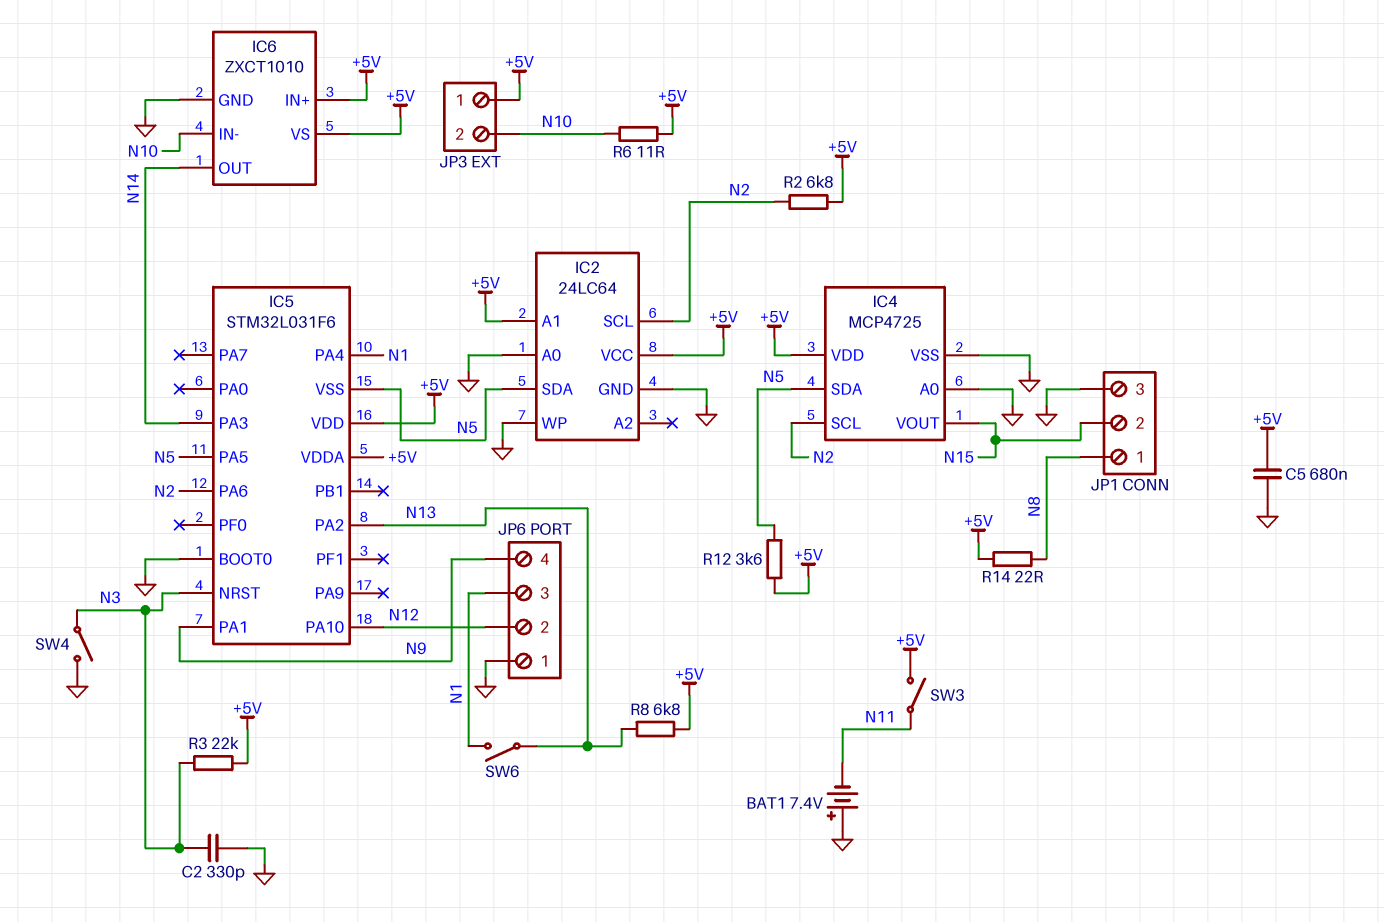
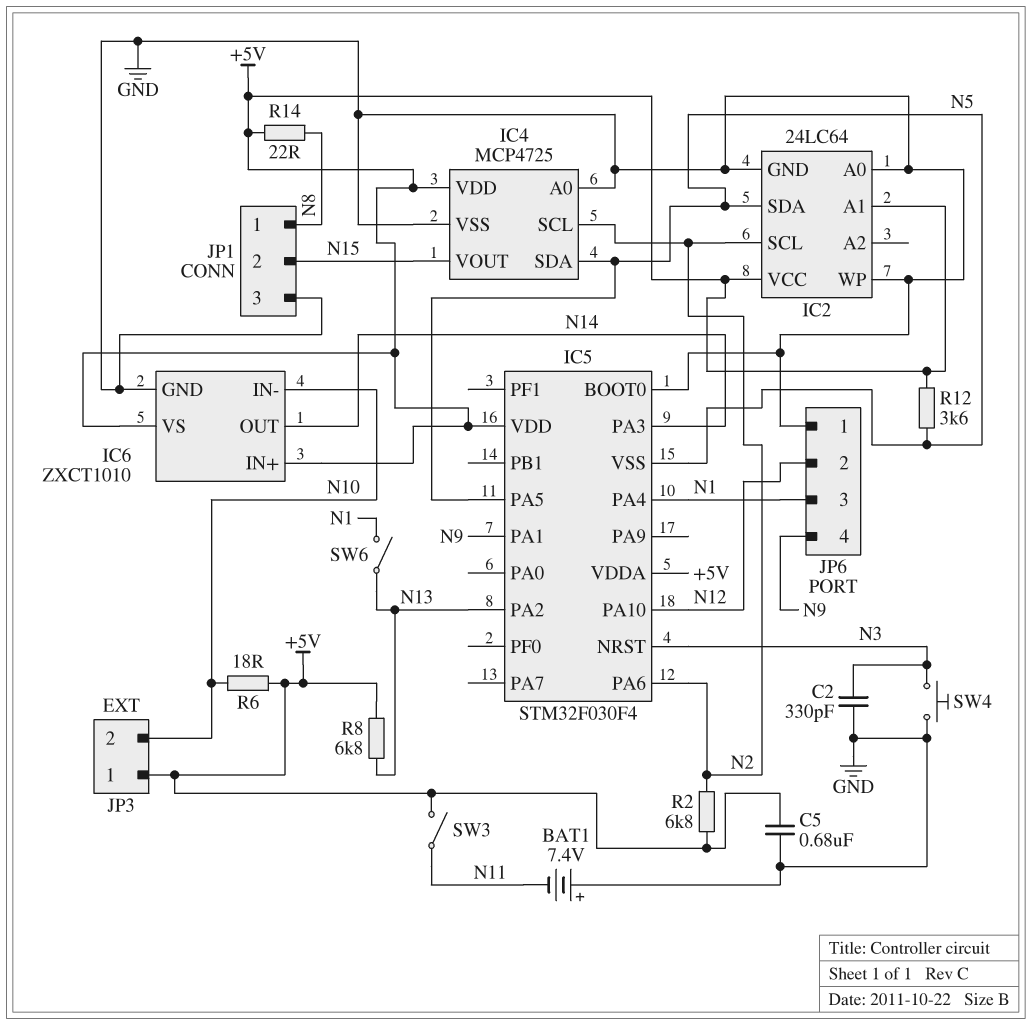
IC5: STM32L031F6 -> STM32F030F4
R3: 22k (+5V, N3) -> none
R6: 11 (+5V, N10) -> 18 (+5V, N10)
SW4: switch (GND, N3) -> button (GND, N3)

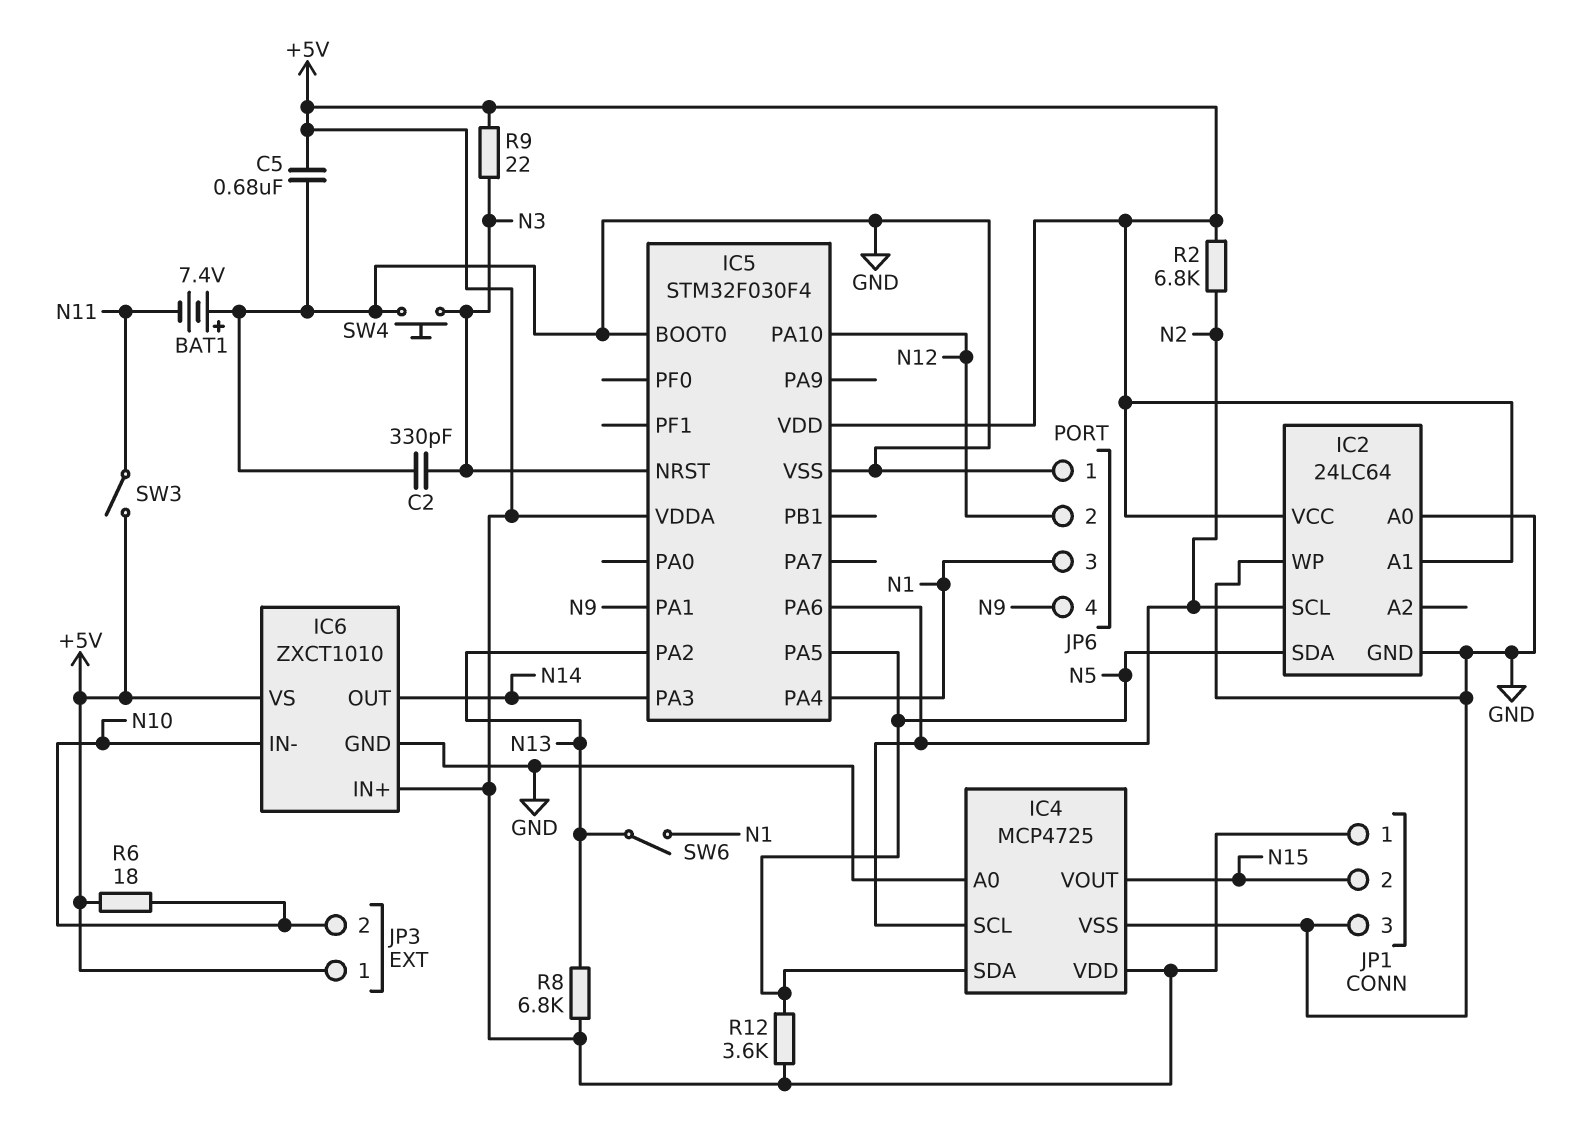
IC5 pin VSS: N5 -> GND
JP1 pin 1: N8 -> +5V
R9: none -> 22 (+5V, N3)
R14: 22 (+5V, N8) -> none

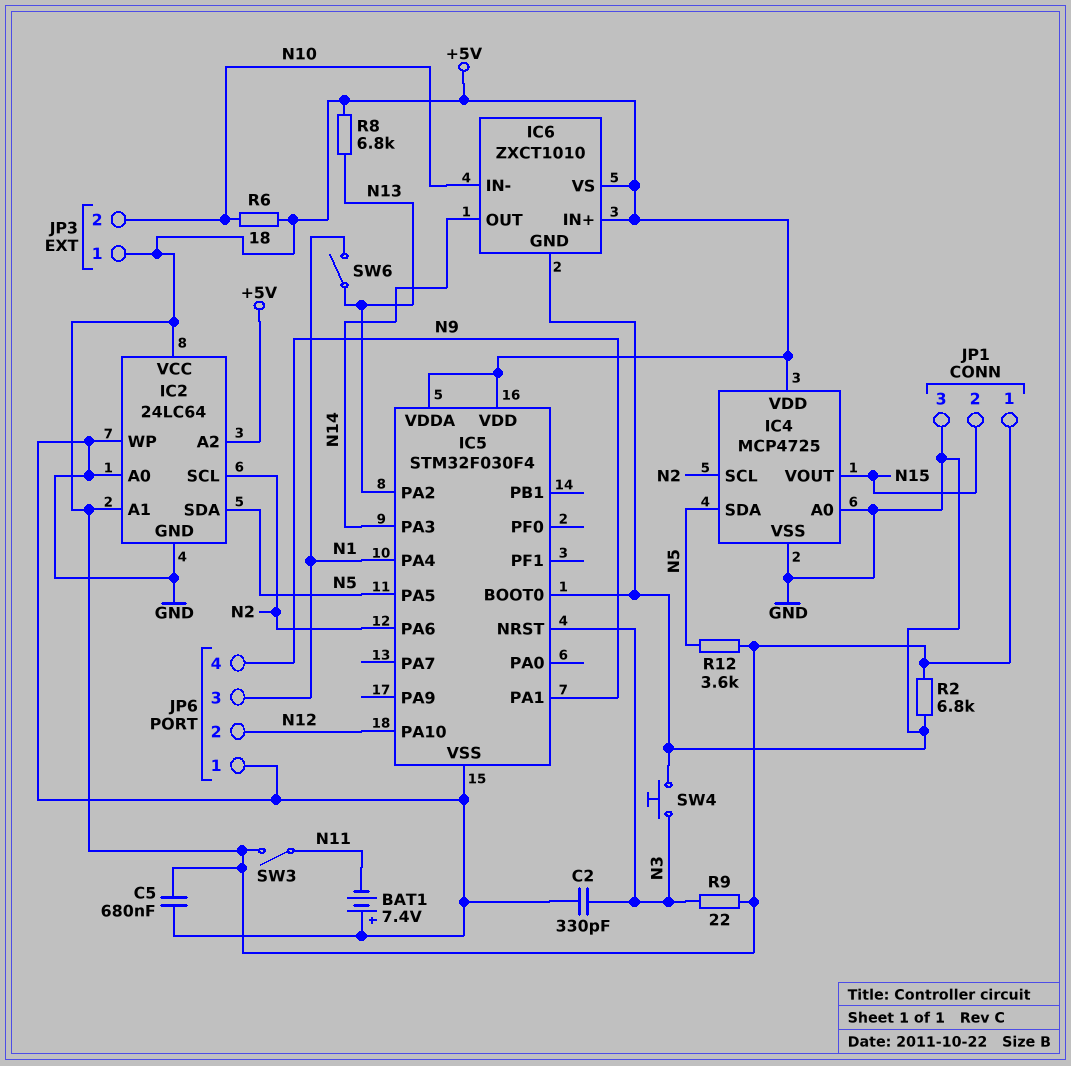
IC2 pin A2: none -> +5V
R2: 6.8k (+5V, N2) -> 6.8k (+5V, GND)

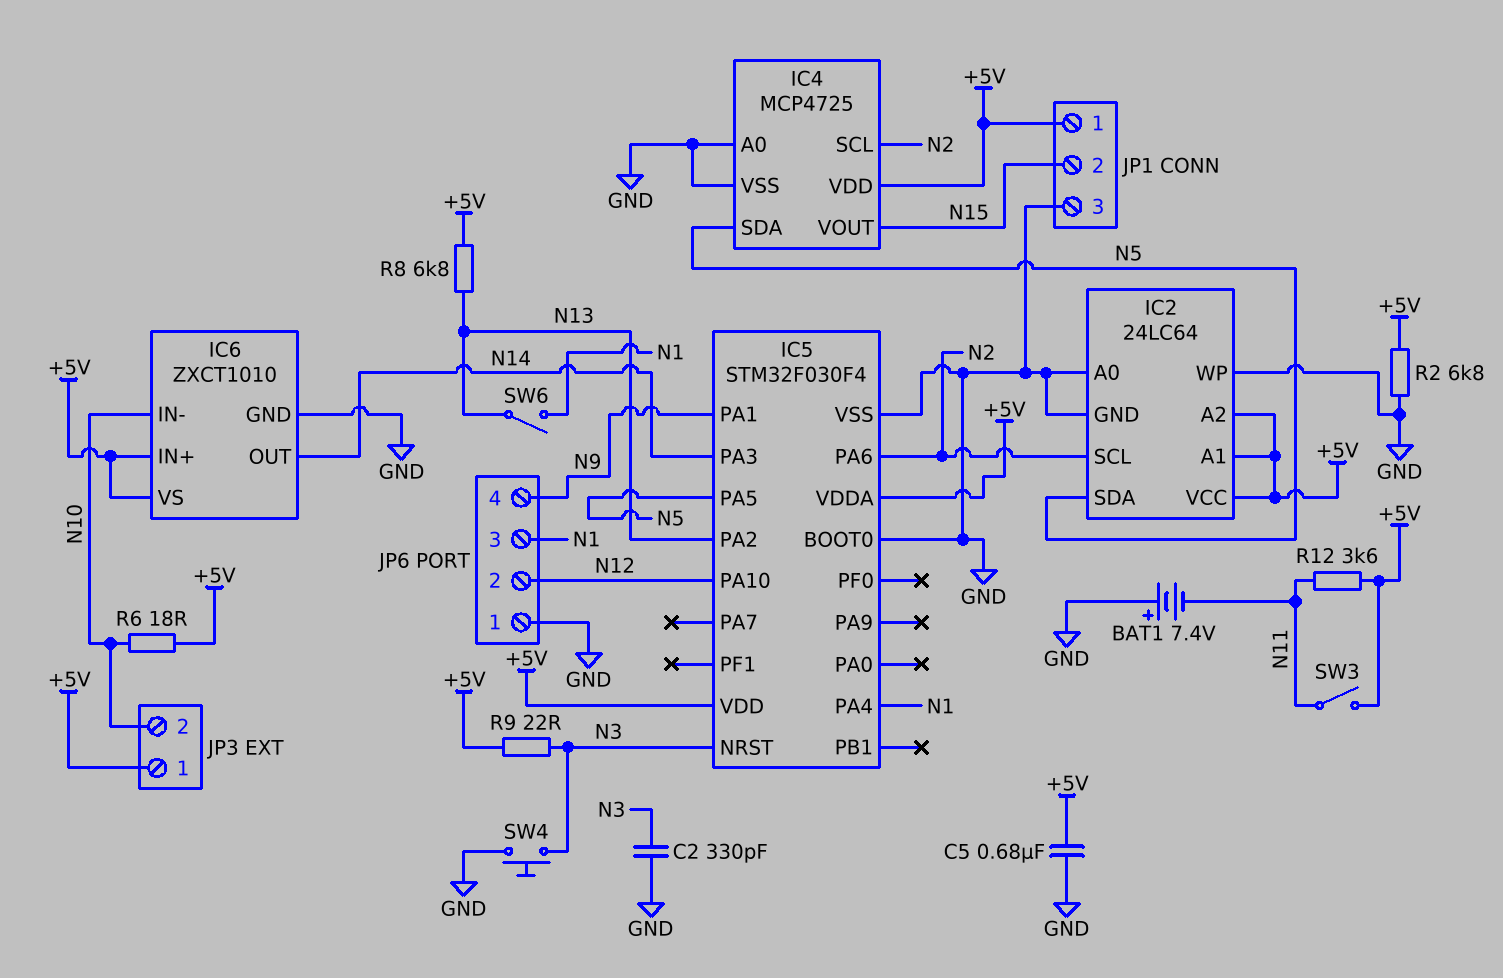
R12: 3.6k (+5V, N5) -> 3.6k (+5V, N11)

